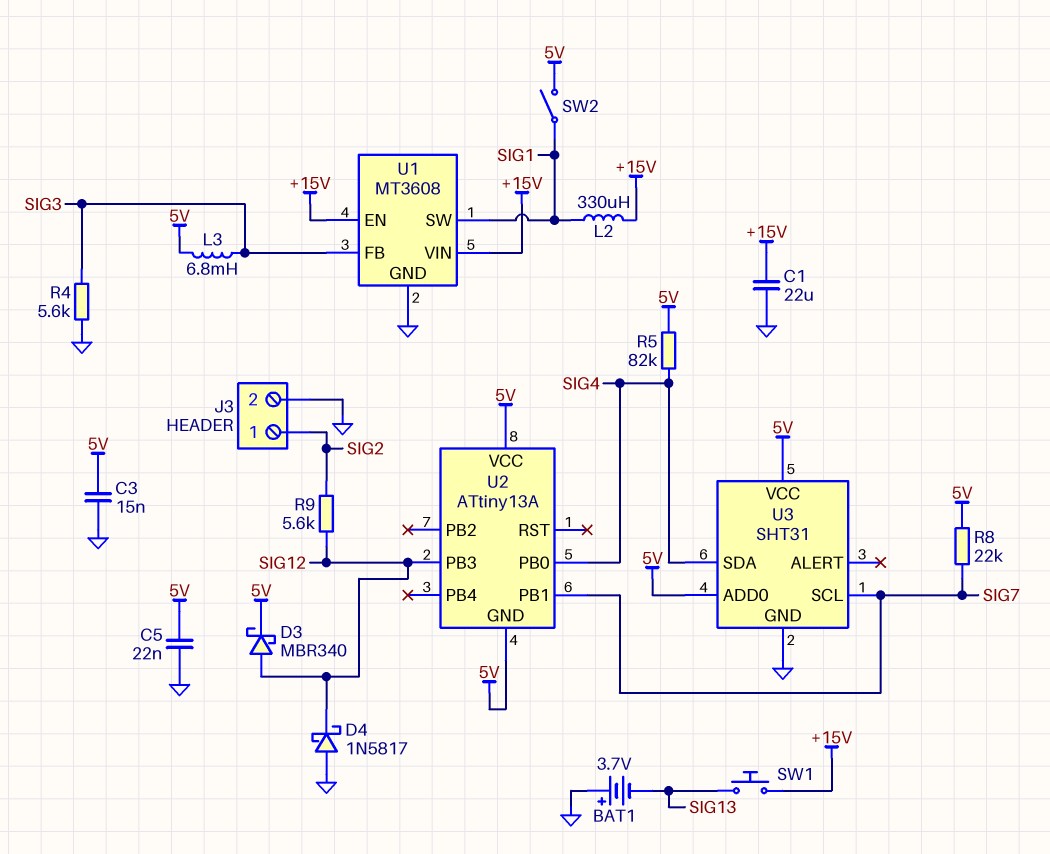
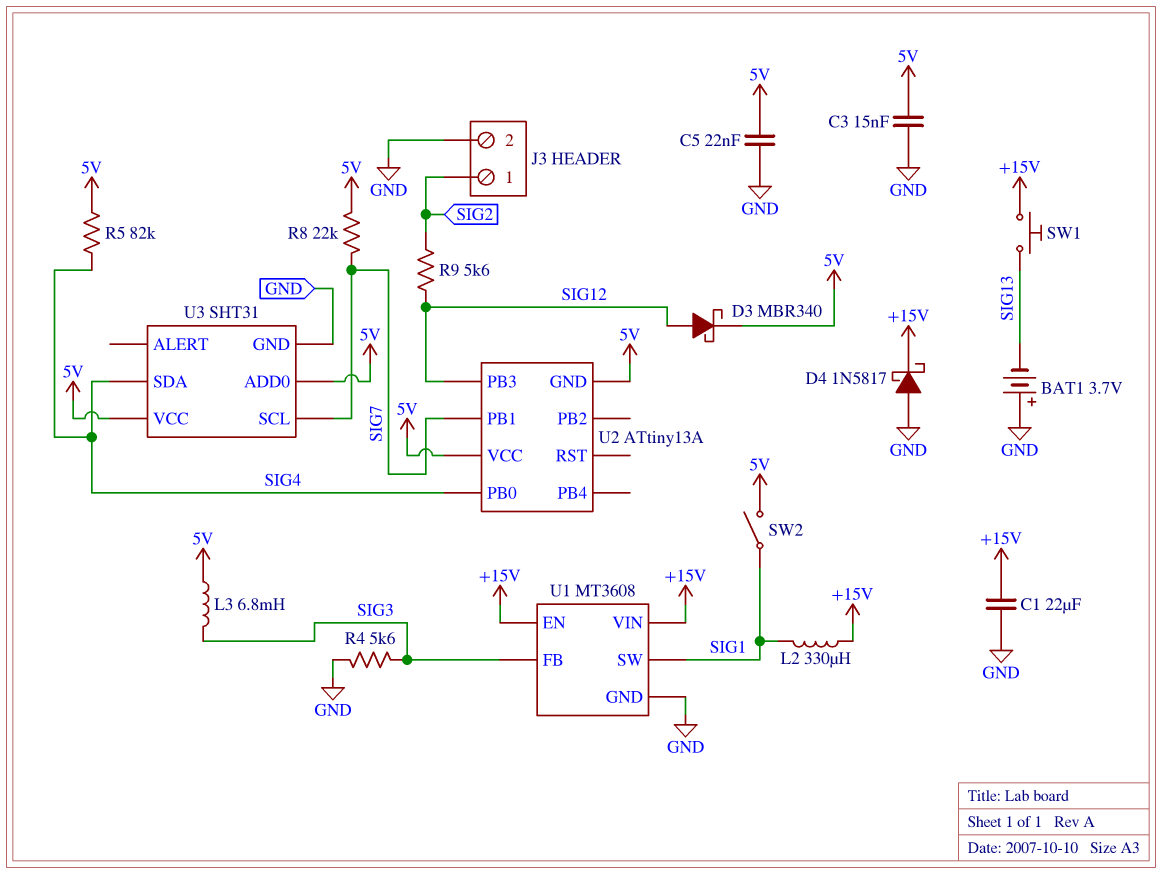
D4: schottky 1N5817 (A GND, K SIG12) -> schottky 1N5817 (A GND, K +15V)

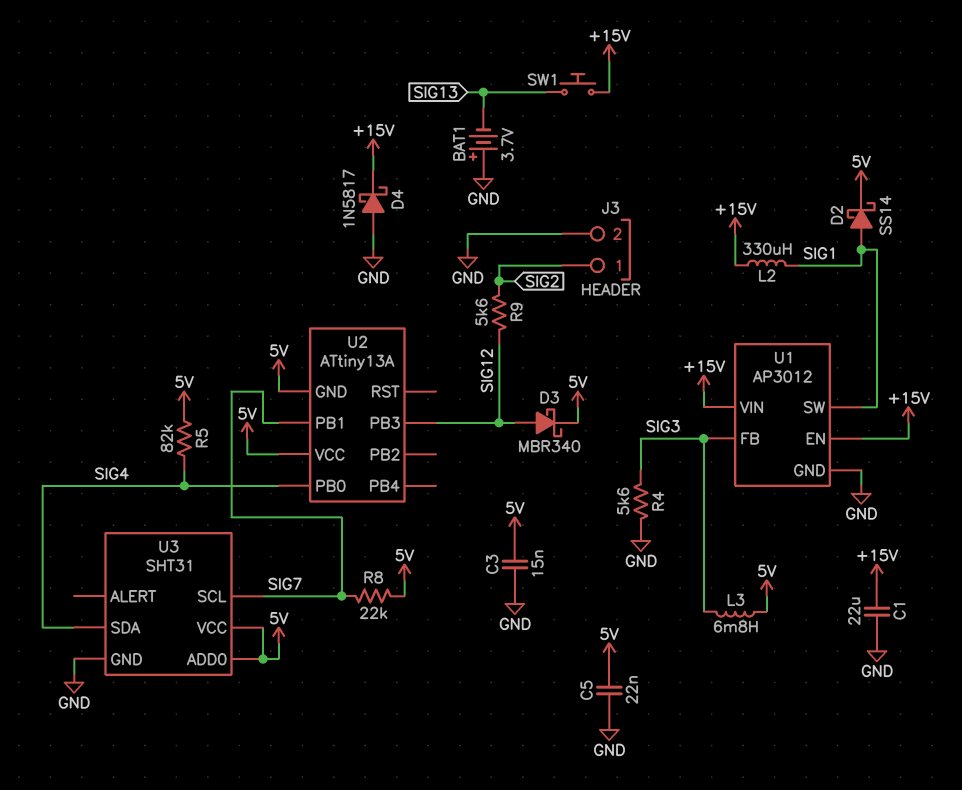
D2: none -> schottky SS14 (A SIG1, K 5V)
SW2: switch (5V, SIG1) -> none
U1: MT3608 -> AP3012

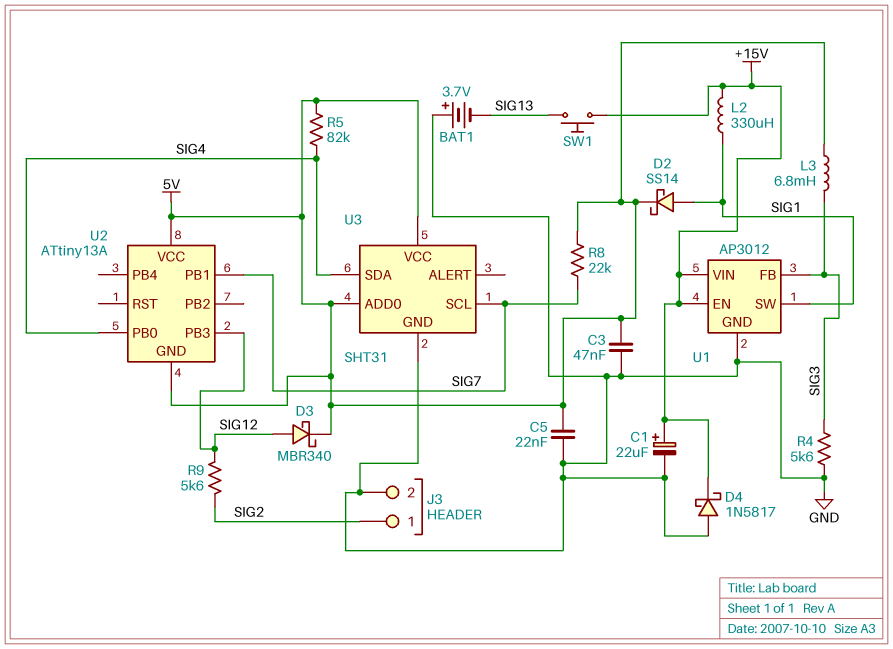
C1: 22uF (+15V, GND) -> 22uF (plus +15V, minus GND)
C3: 15nF (5V, GND) -> 47nF (5V, GND)

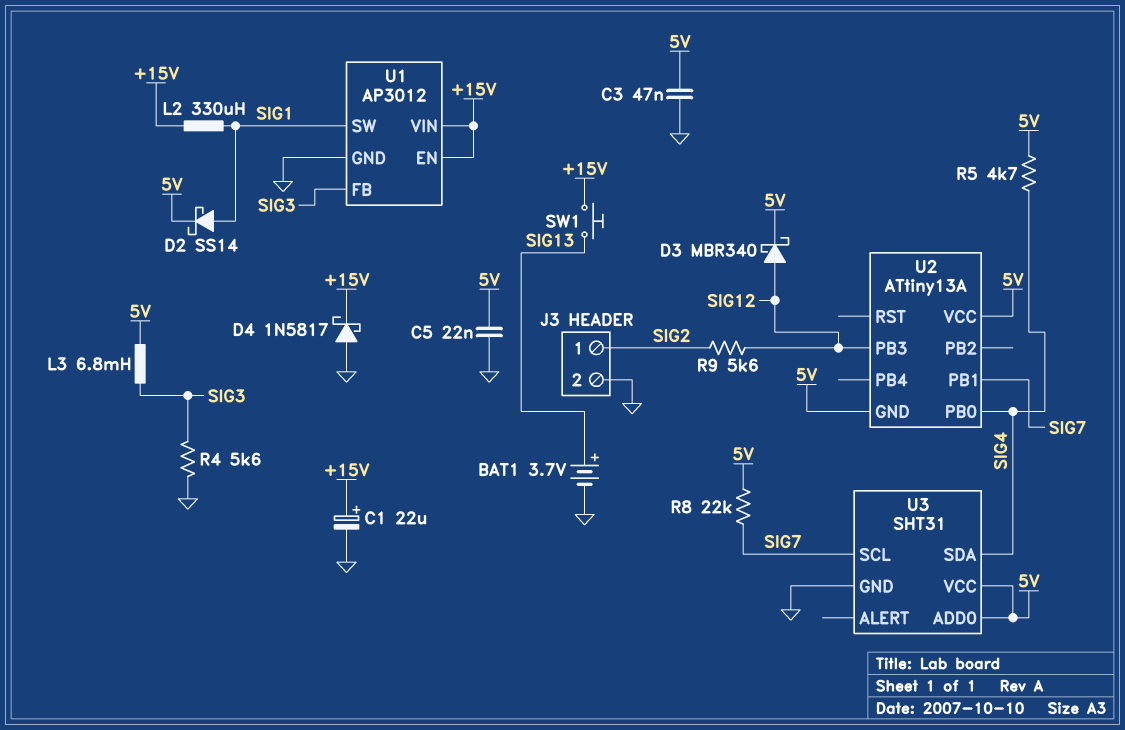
BAT1: 3.7V (plus GND, minus SIG13) -> 3.7V (plus SIG13, minus GND)
R5: 82k (5V, SIG4) -> 4.7k (5V, SIG4)

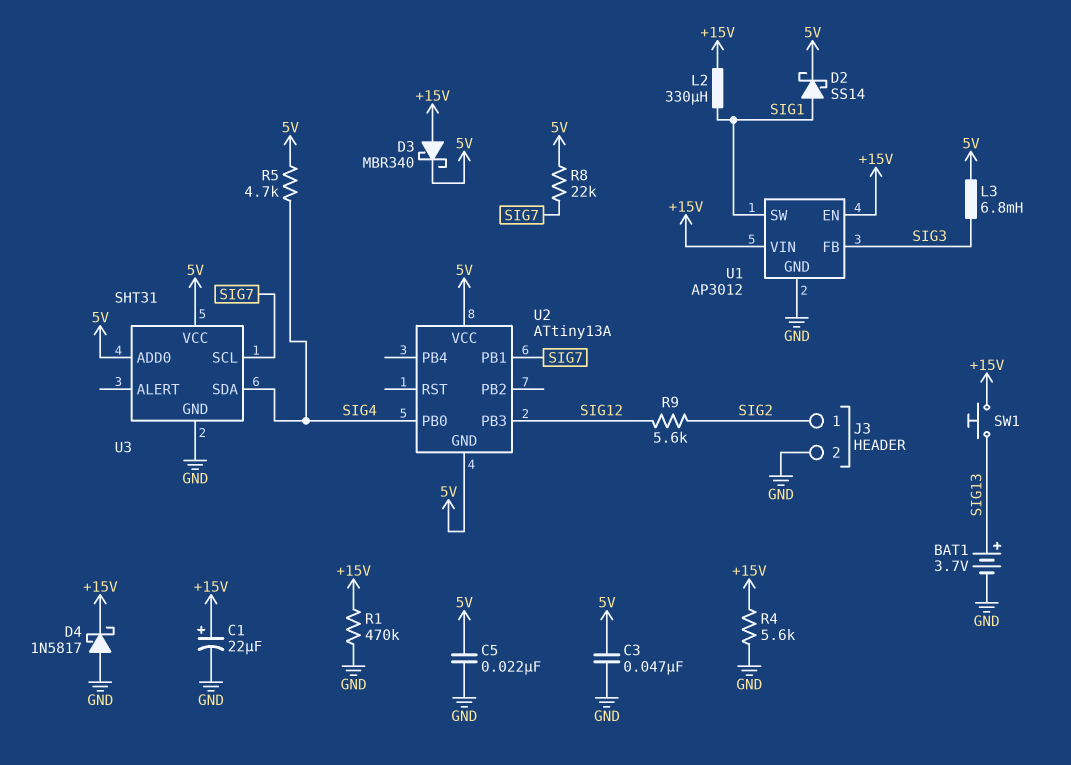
D3: schottky MBR340 (A SIG12, K 5V) -> schottky MBR340 (A +15V, K 5V)
R1: none -> 470k (+15V, GND)
R4: 5.6k (GND, SIG3) -> 5.6k (+15V, GND)

